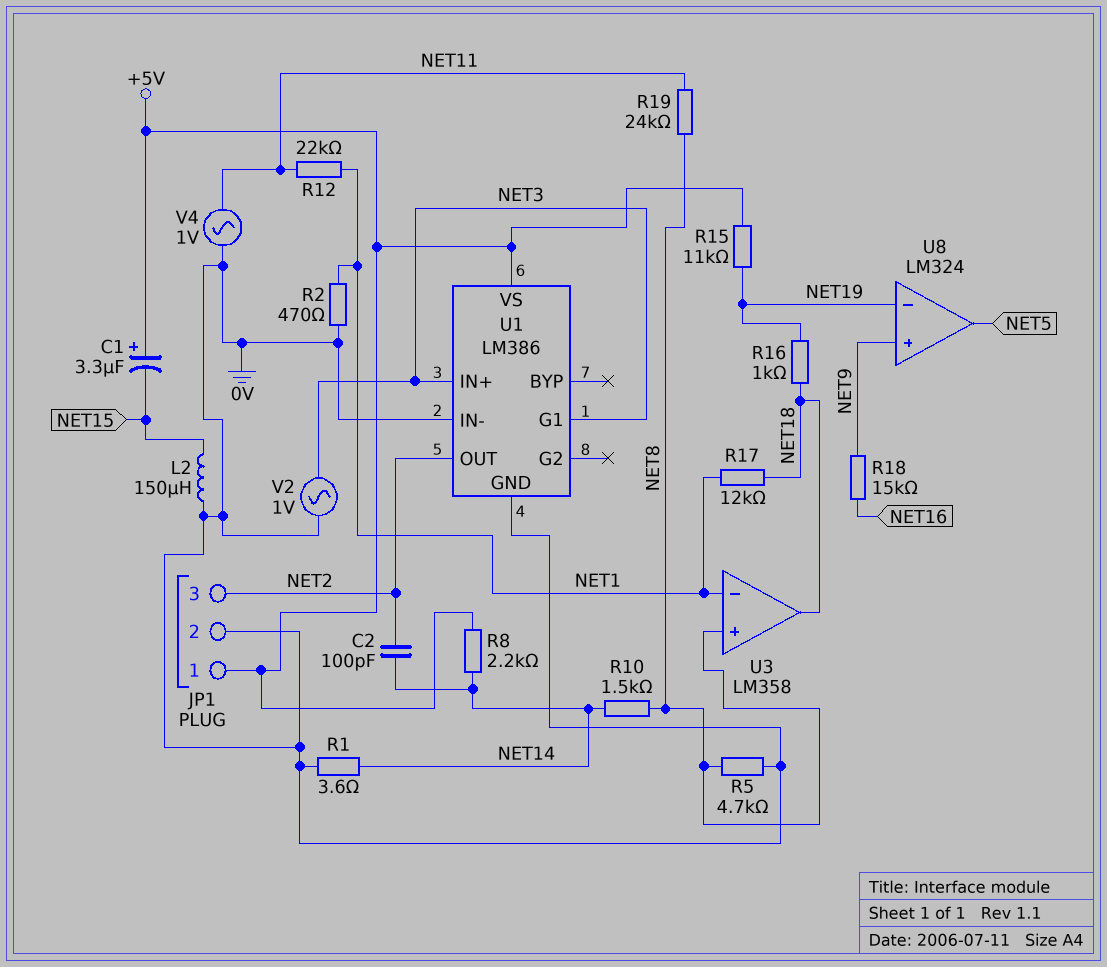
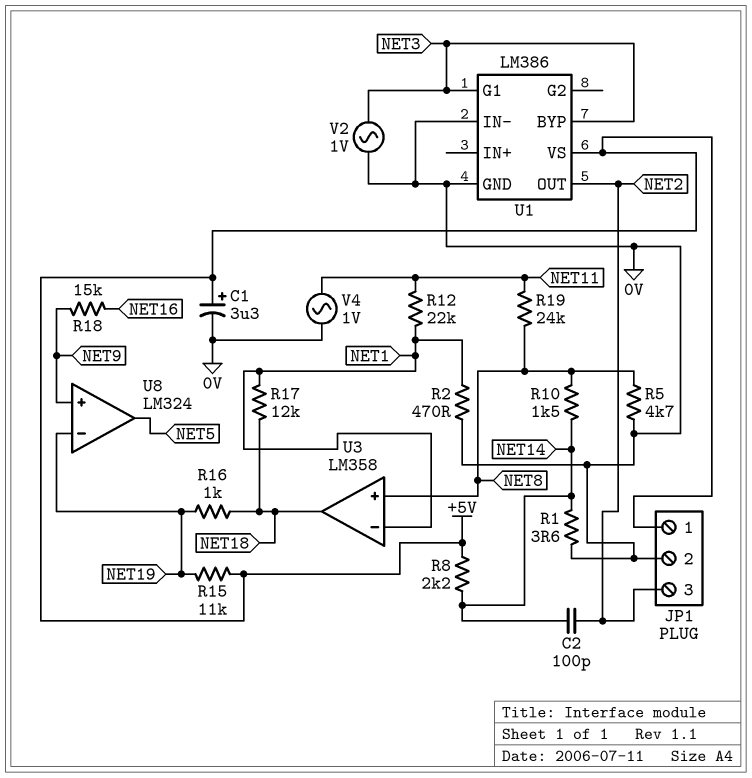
C1: 3.3uF (plus +5V, minus NET15) -> 3.3uF (plus +5V, minus 0V)
L2: 150uH (0V, NET15) -> none
U1 pin BYP: none -> NET3
U1 pin IN+: NET3 -> none

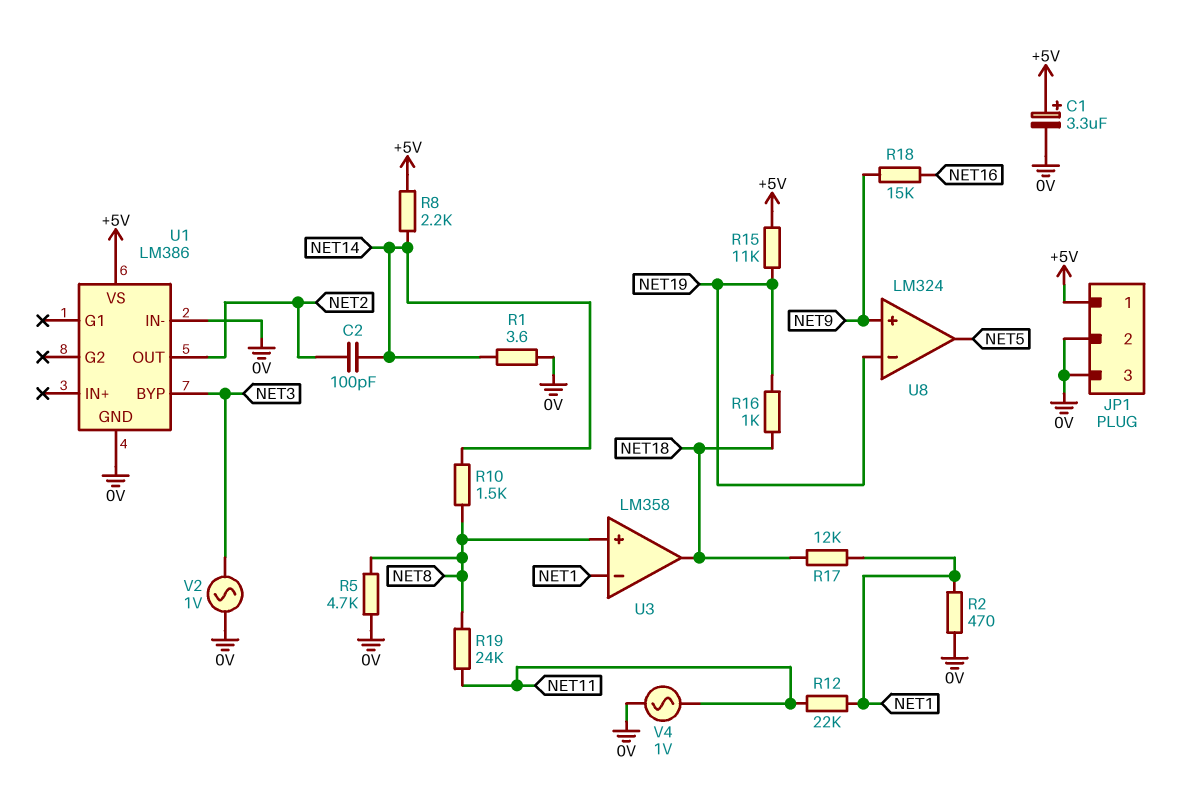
JP1 pin 3: NET2 -> 0V
U1 pin G1: NET3 -> none

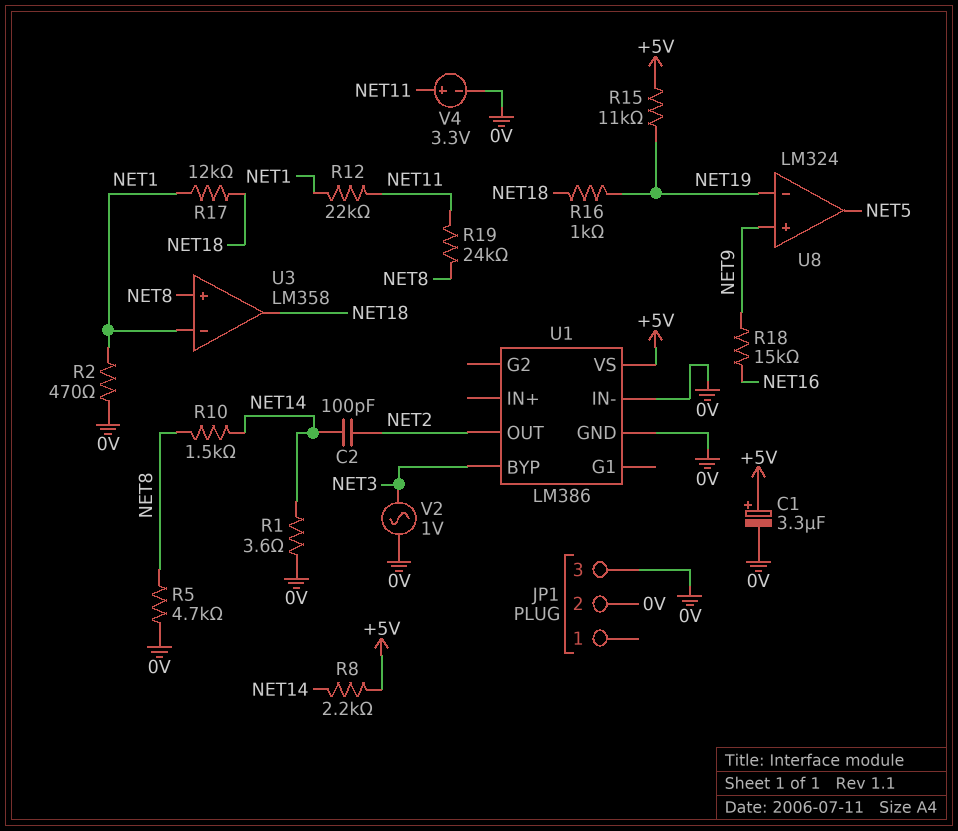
JP1 pin 1: +5V -> none
V4: AC 1V (0V, NET11) -> 3.3V (plus NET11, minus 0V)

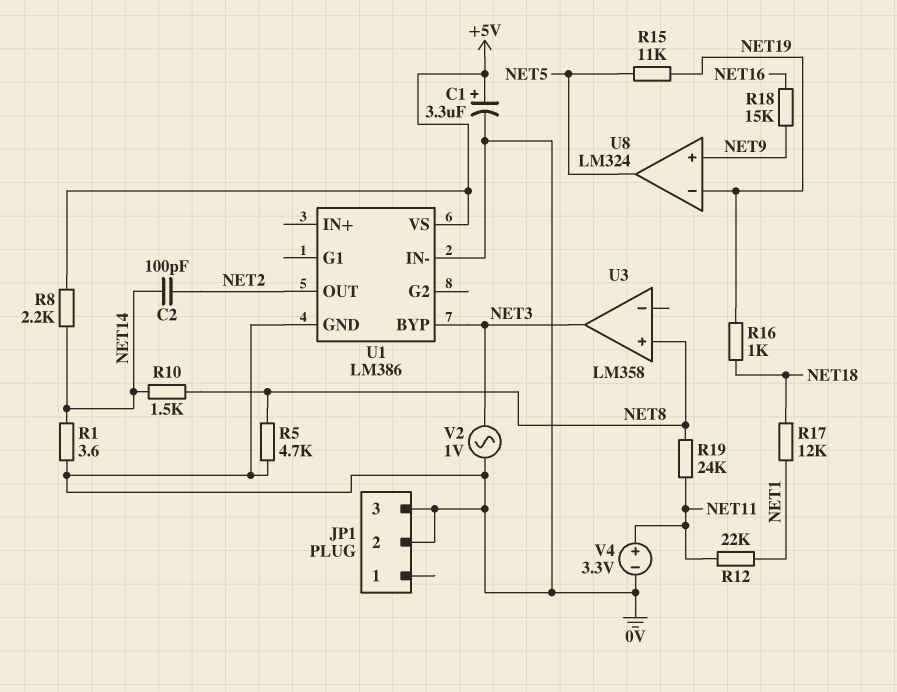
R2: 470 (0V, NET1) -> none
R15: 11k (+5V, NET19) -> 11k (NET5, NET19)
U3 pin in-: NET1 -> none
U3 pin out: NET18 -> NET3

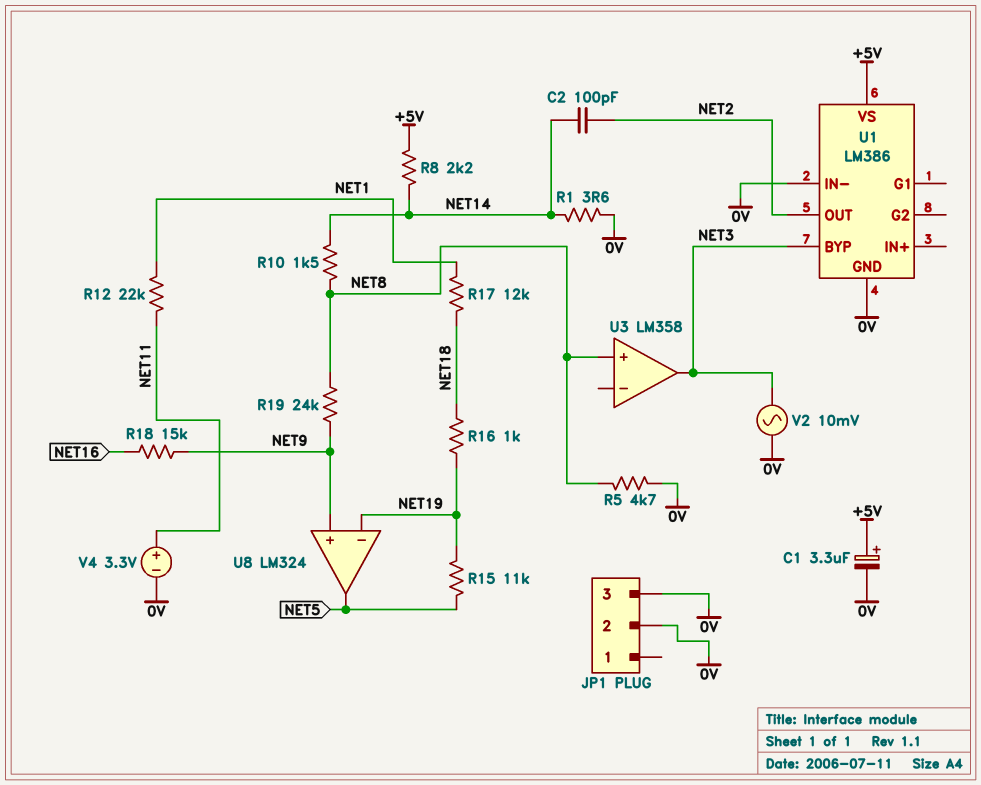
R19: 24k (NET8, NET11) -> 24k (NET8, NET9)
V2: AC 1V (0V, NET3) -> AC 10mV (0V, NET3)

